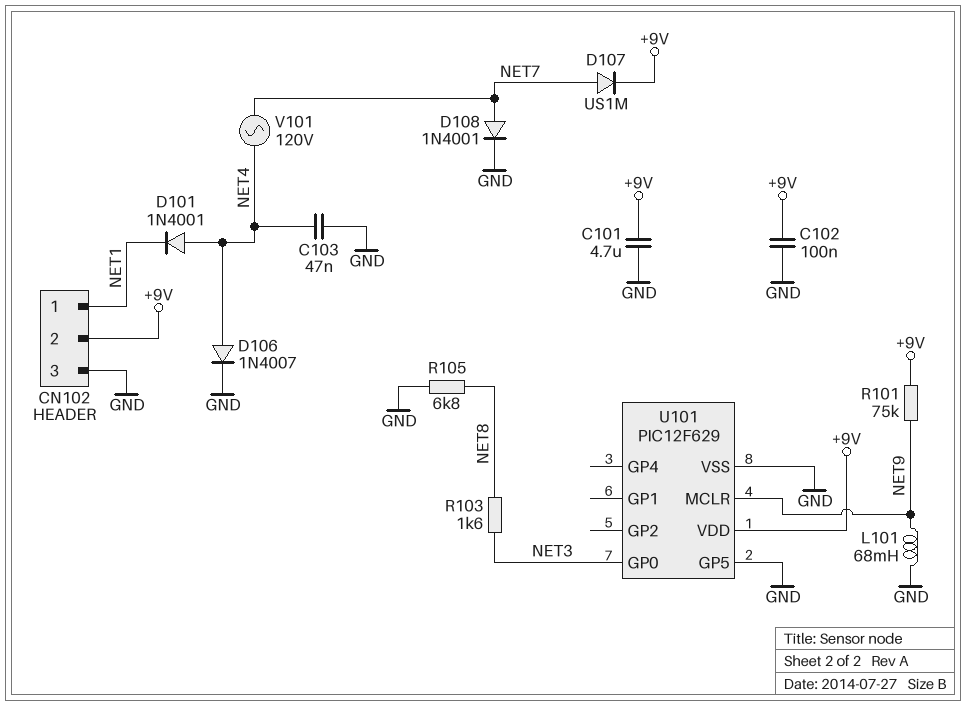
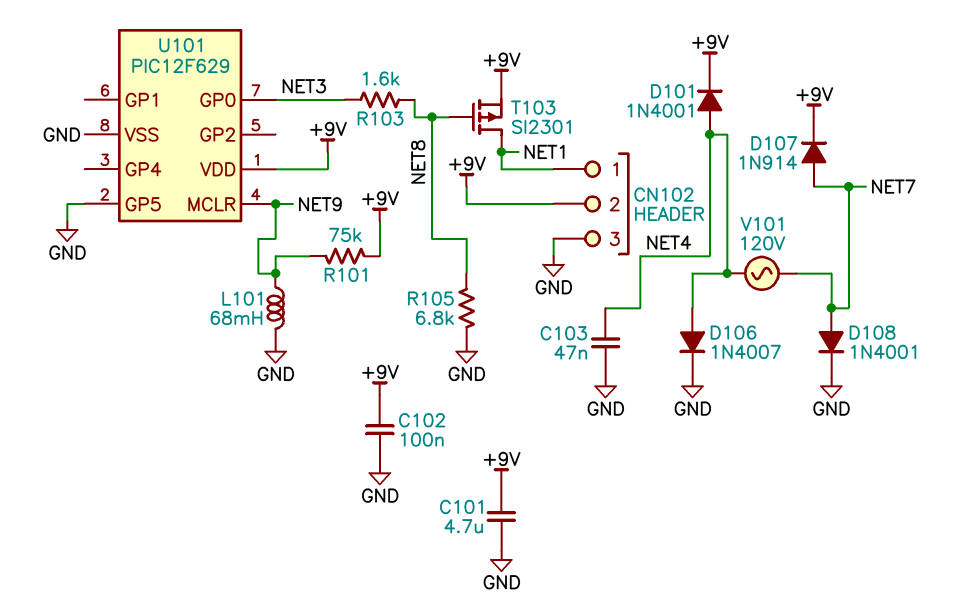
D101: diode 1N4001 (A NET4, K NET1) -> diode 1N4001 (A NET4, K +9V)
D107: diode US1M (A NET7, K +9V) -> diode 1N914 (A NET7, K +9V)
T103: none -> PMOS SI2301 (G NET8, D NET1, S +9V)

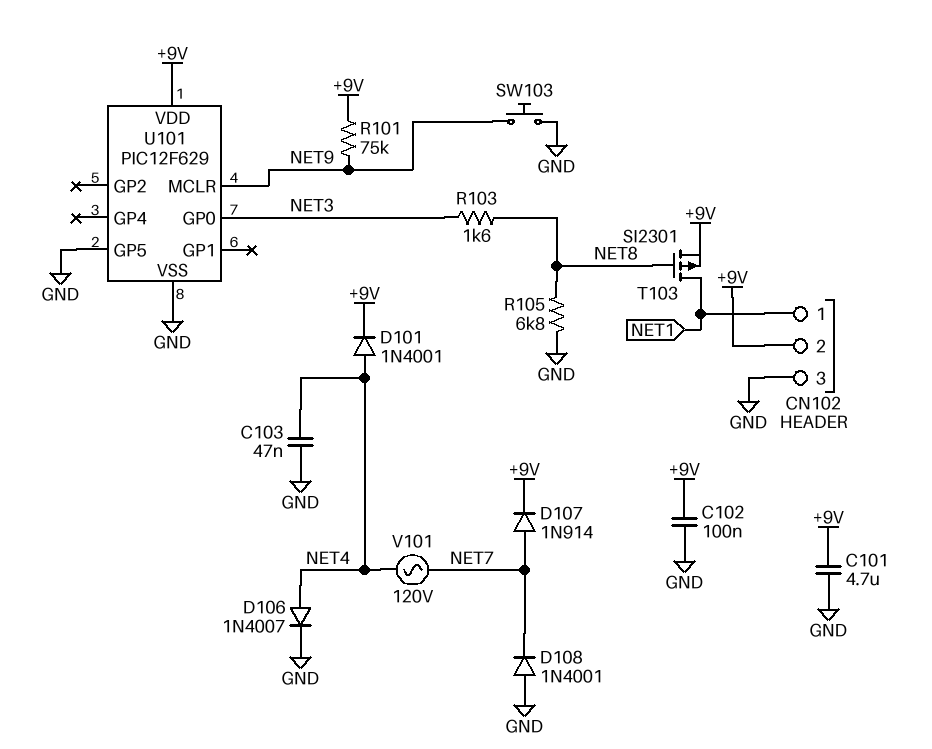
D108: diode 1N4001 (A NET7, K GND) -> diode 1N4001 (A GND, K NET7)
L101: 68mH (GND, NET9) -> none
SW103: none -> button (GND, NET9)

